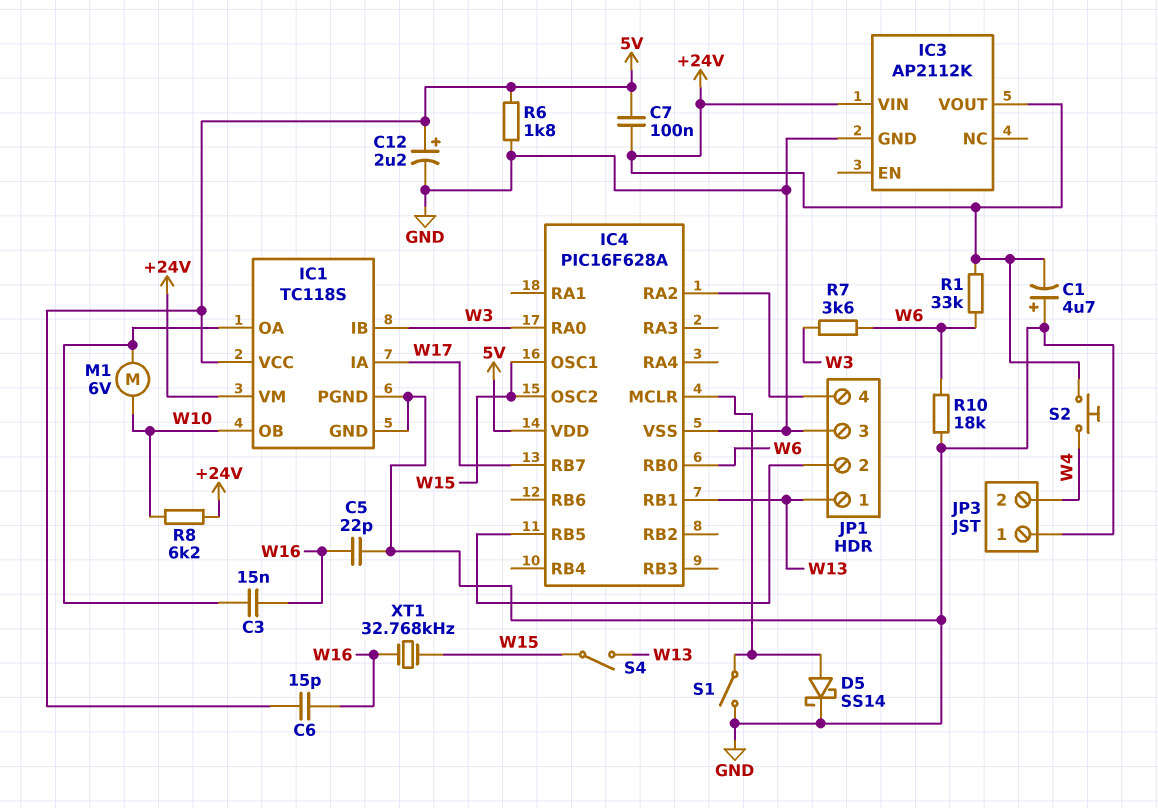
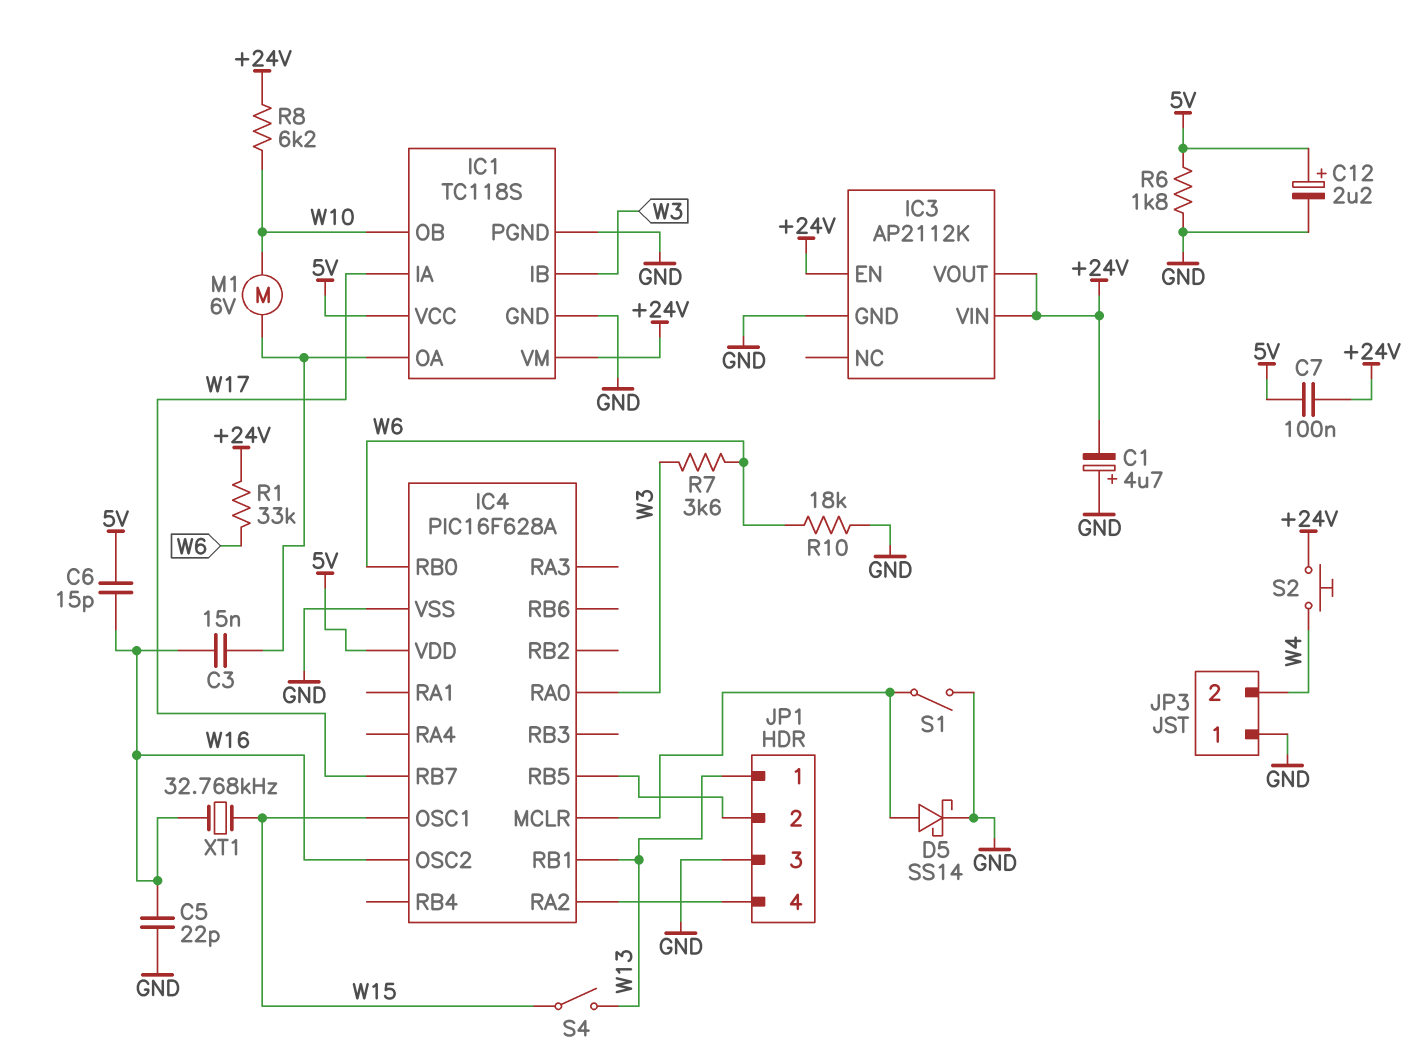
IC3 pin EN: none -> +24V
IC4 pin OSC2: W15 -> W16

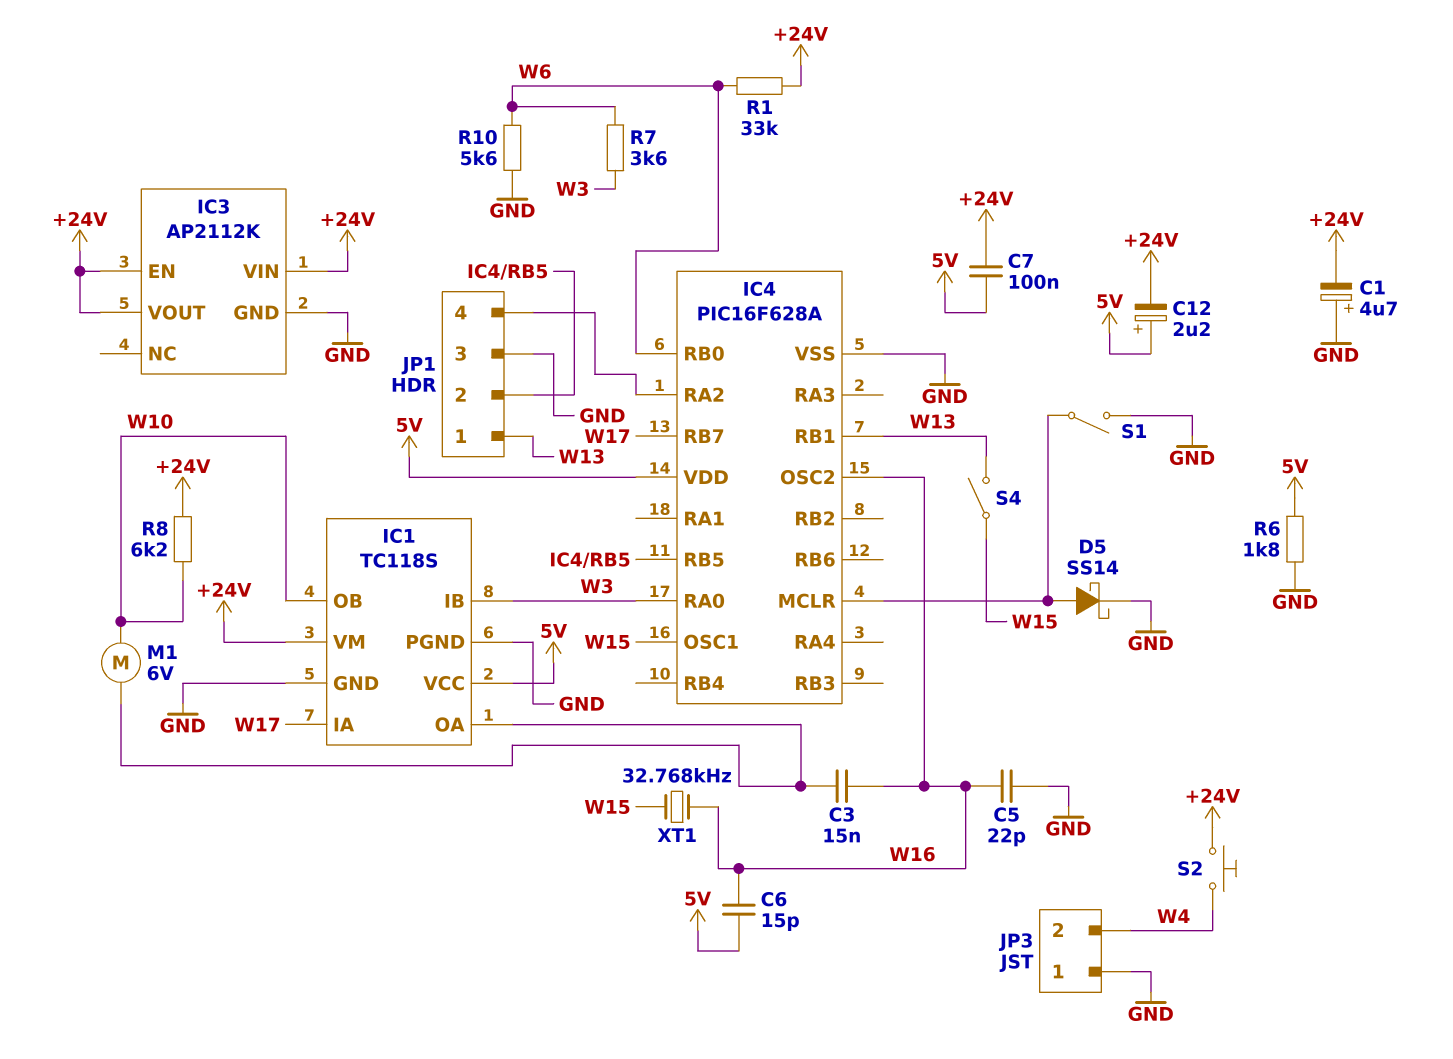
C12: 2.2uF (plus 5V, minus GND) -> 2.2uF (plus 5V, minus +24V)
R10: 18k (GND, W6) -> 5.6k (GND, W6)

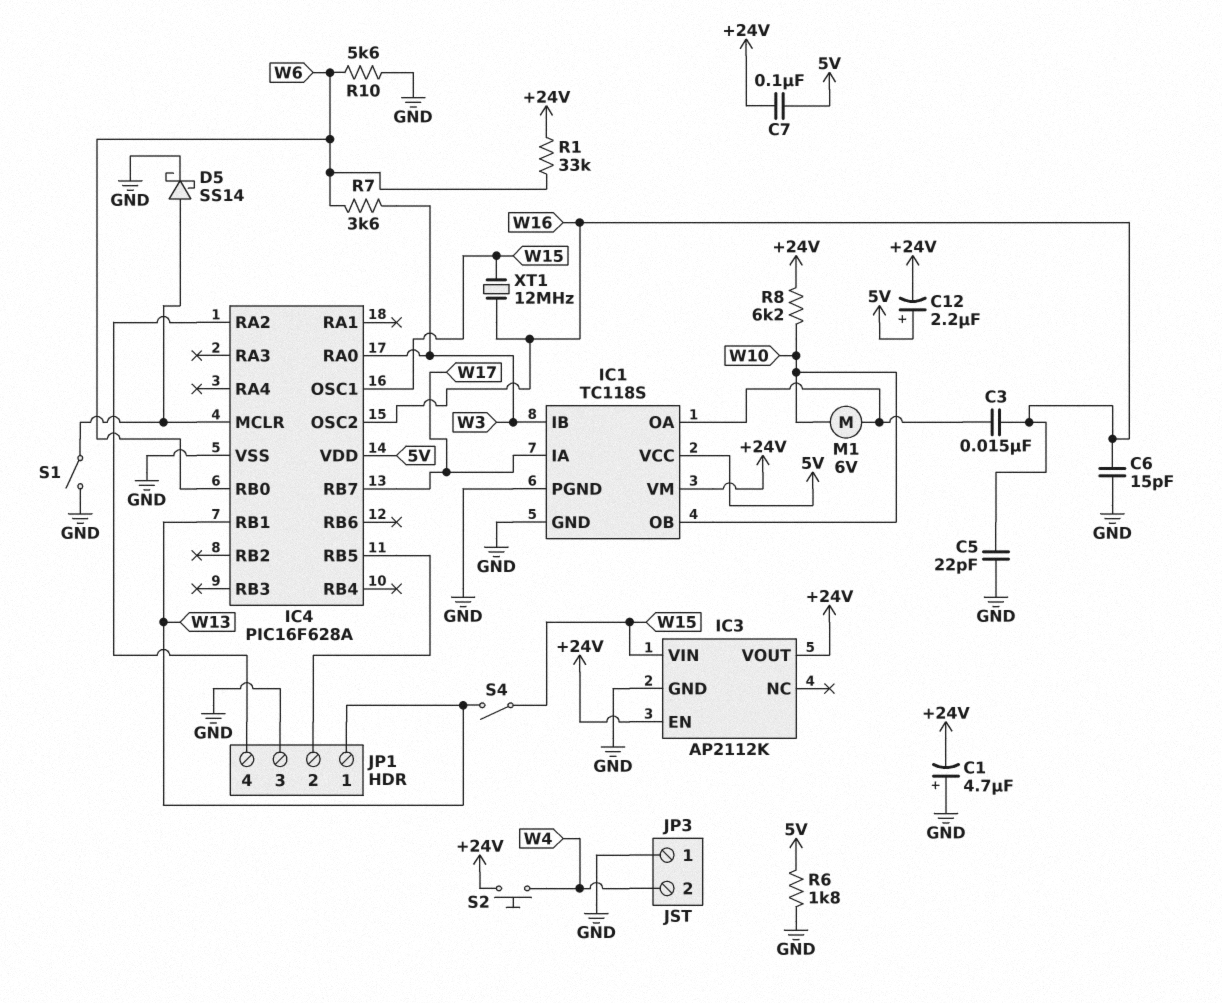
C6: 15pF (5V, W16) -> 15pF (GND, W16)
IC3 pin VIN: +24V -> W15
XT1: 32.768kHz (W15, W16) -> 12MHz (W15, W16)

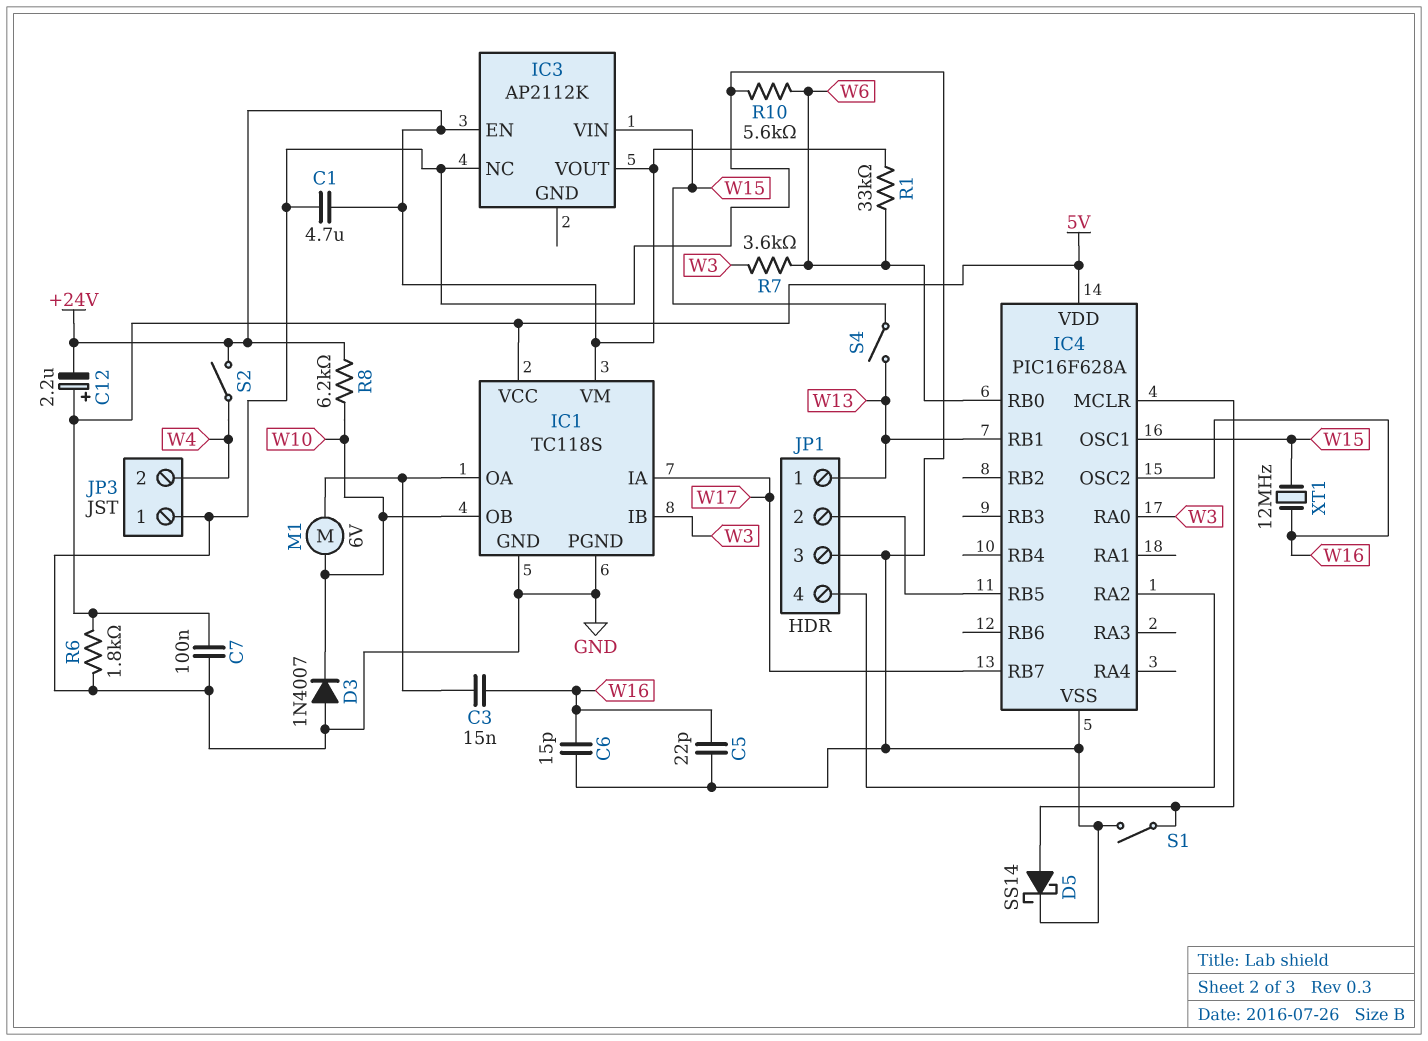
C1: 4.7uF (plus GND, minus +24V) -> 4.7uF (+24V, GND)
C7: 100nF (+24V, 5V) -> 100nF (5V, GND)
D3: none -> diode 1N4007 (A GND, K W10)
IC3 pin GND: GND -> none
IC3 pin NC: none -> GND
S2: button (+24V, W4) -> switch (+24V, W4)

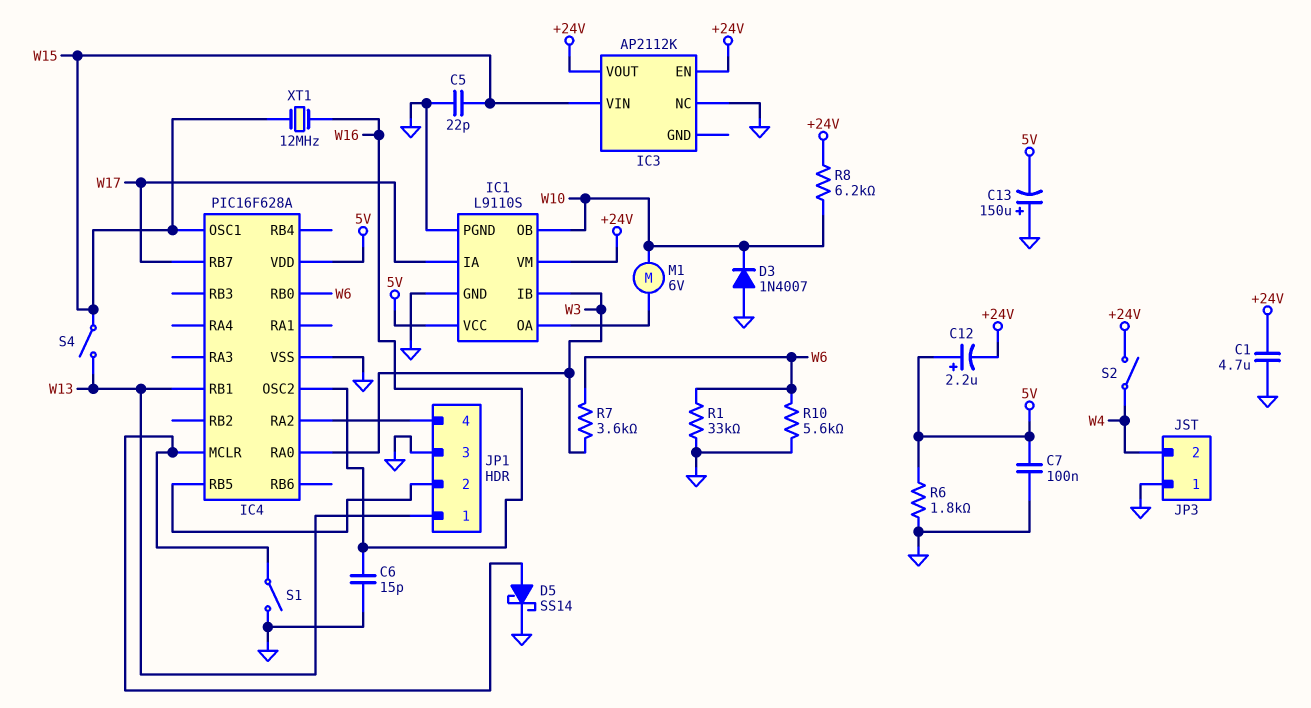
C3: 15nF (IC1/OA, W16) -> none
C5: 22pF (GND, W16) -> 22pF (GND, W15)
C13: none -> 150uF (plus GND, minus 5V)
IC1: TC118S -> L9110S
R1: 33k (+24V, W6) -> 33k (GND, W6)

